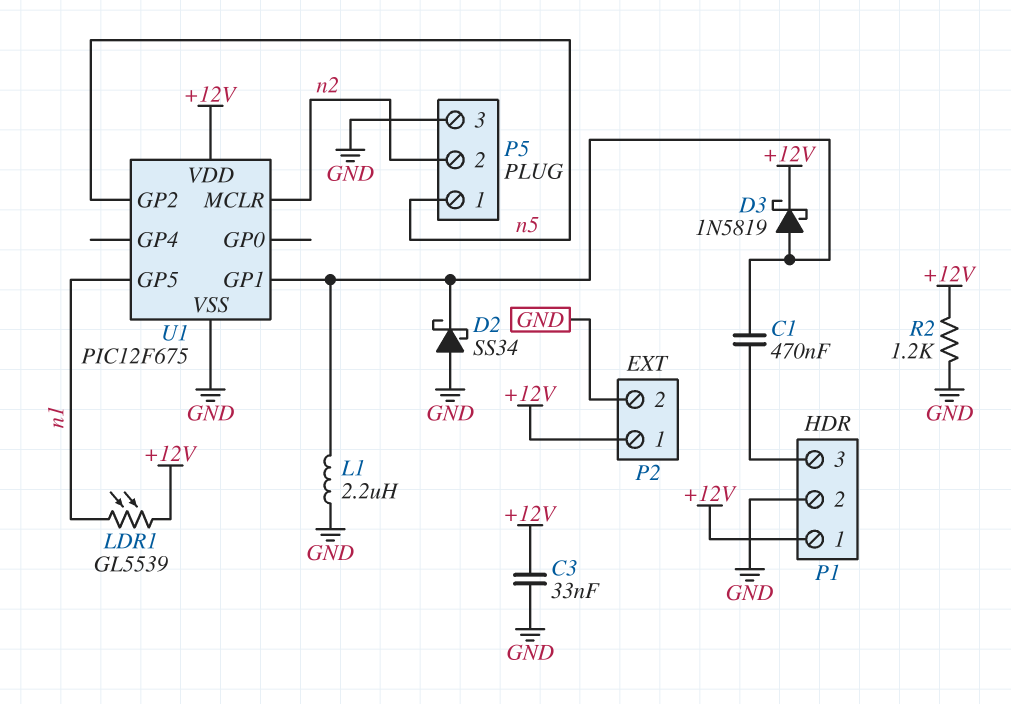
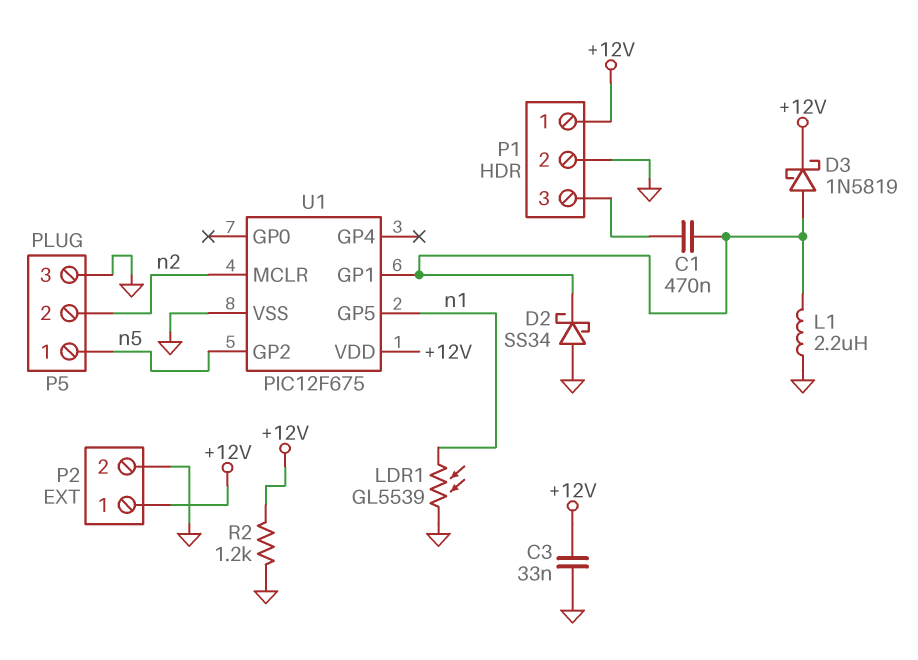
LDR1: GL5539 (+12V, n1) -> GL5539 (GND, n1)

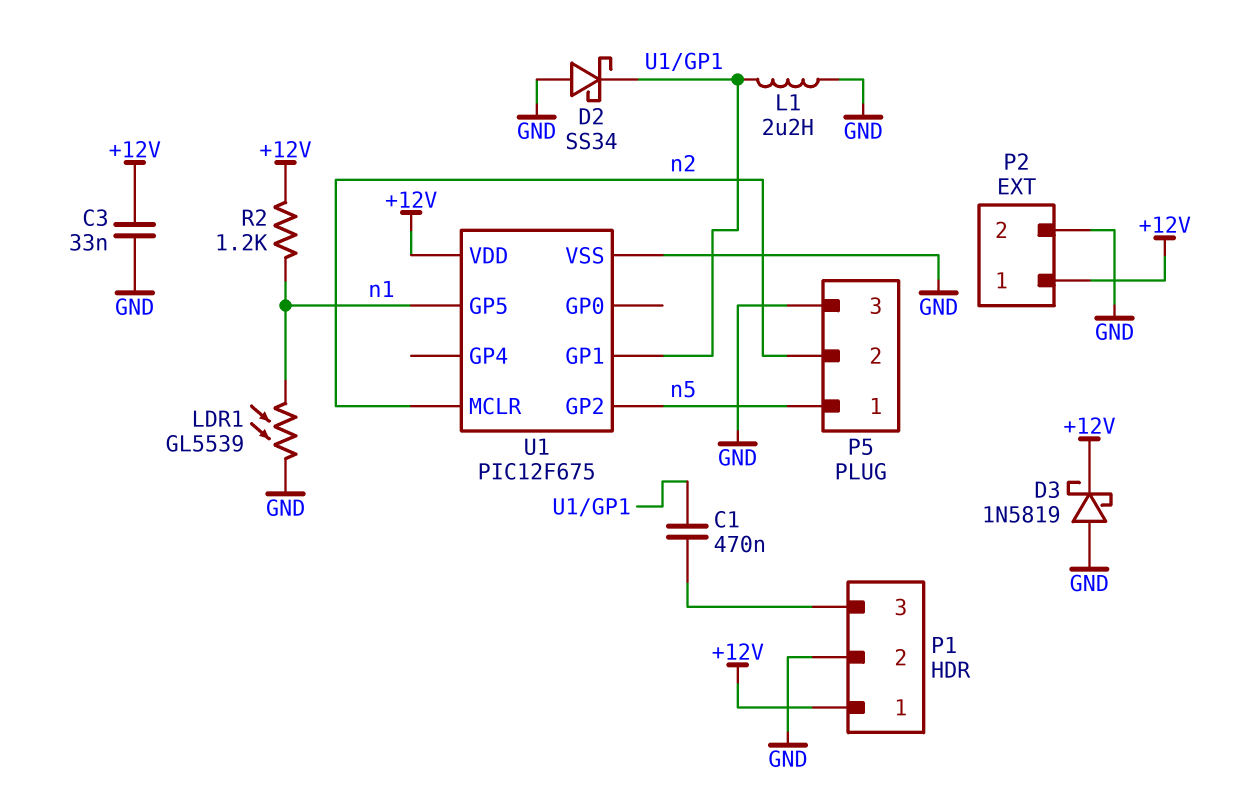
D3: schottky 1N5819 (A U1/GP1, K +12V) -> schottky 1N5819 (A GND, K +12V)
R2: 1.2k (+12V, GND) -> 1.2k (+12V, n1)

